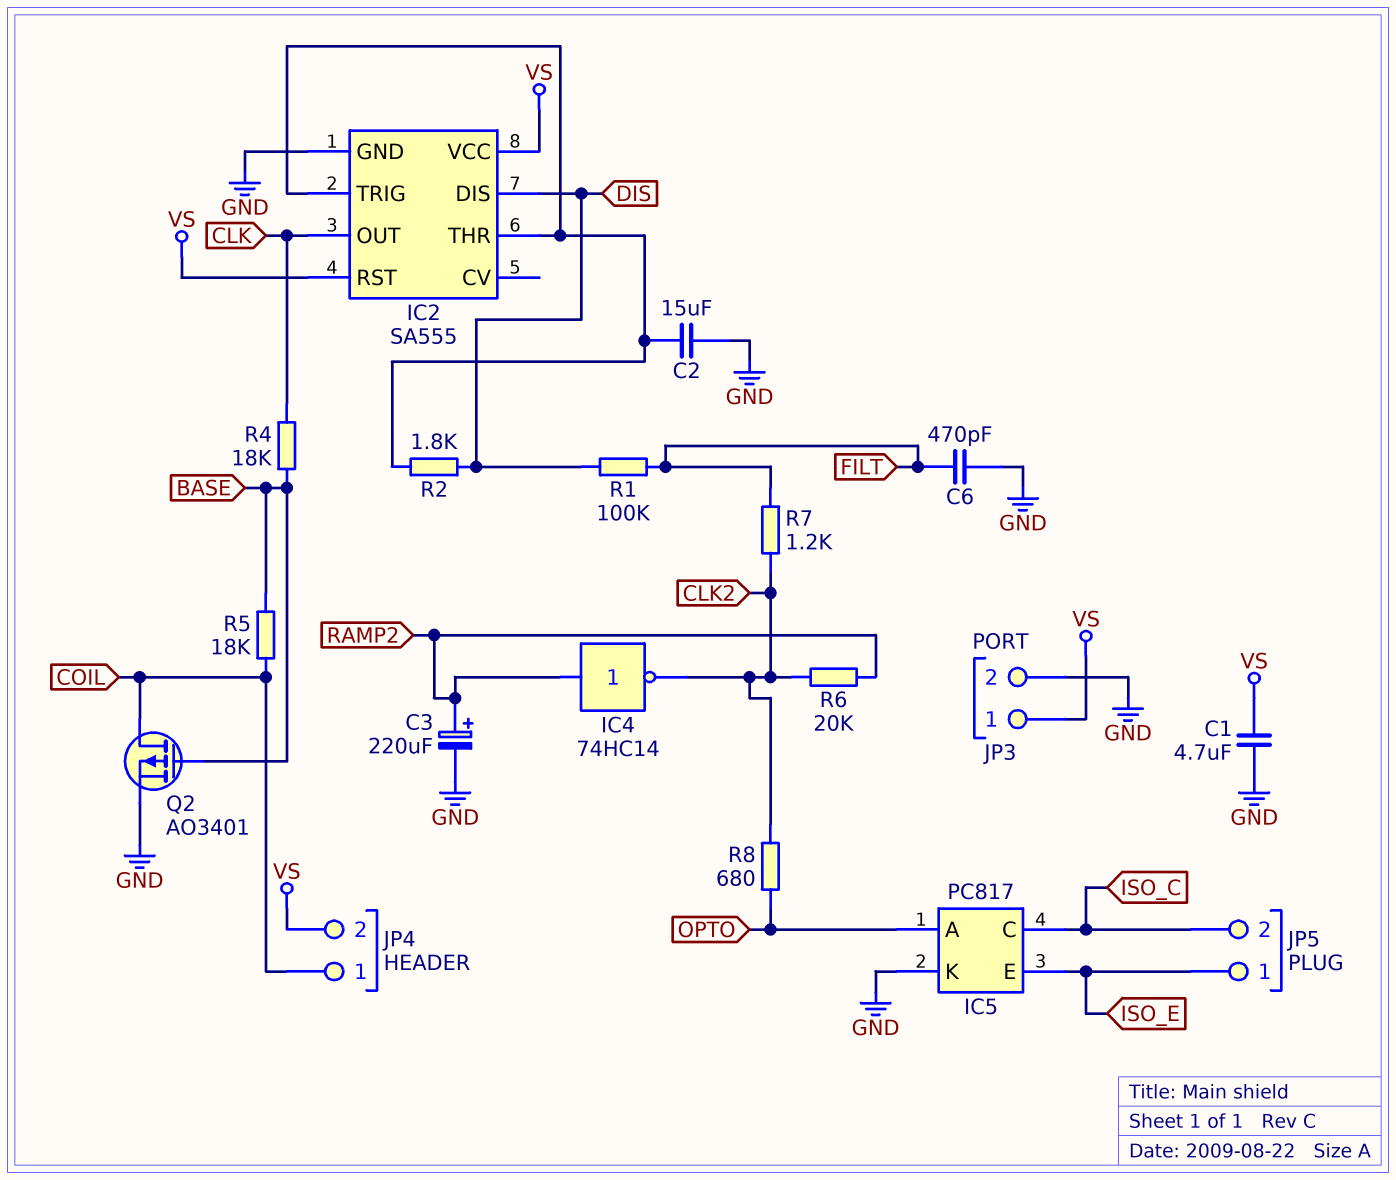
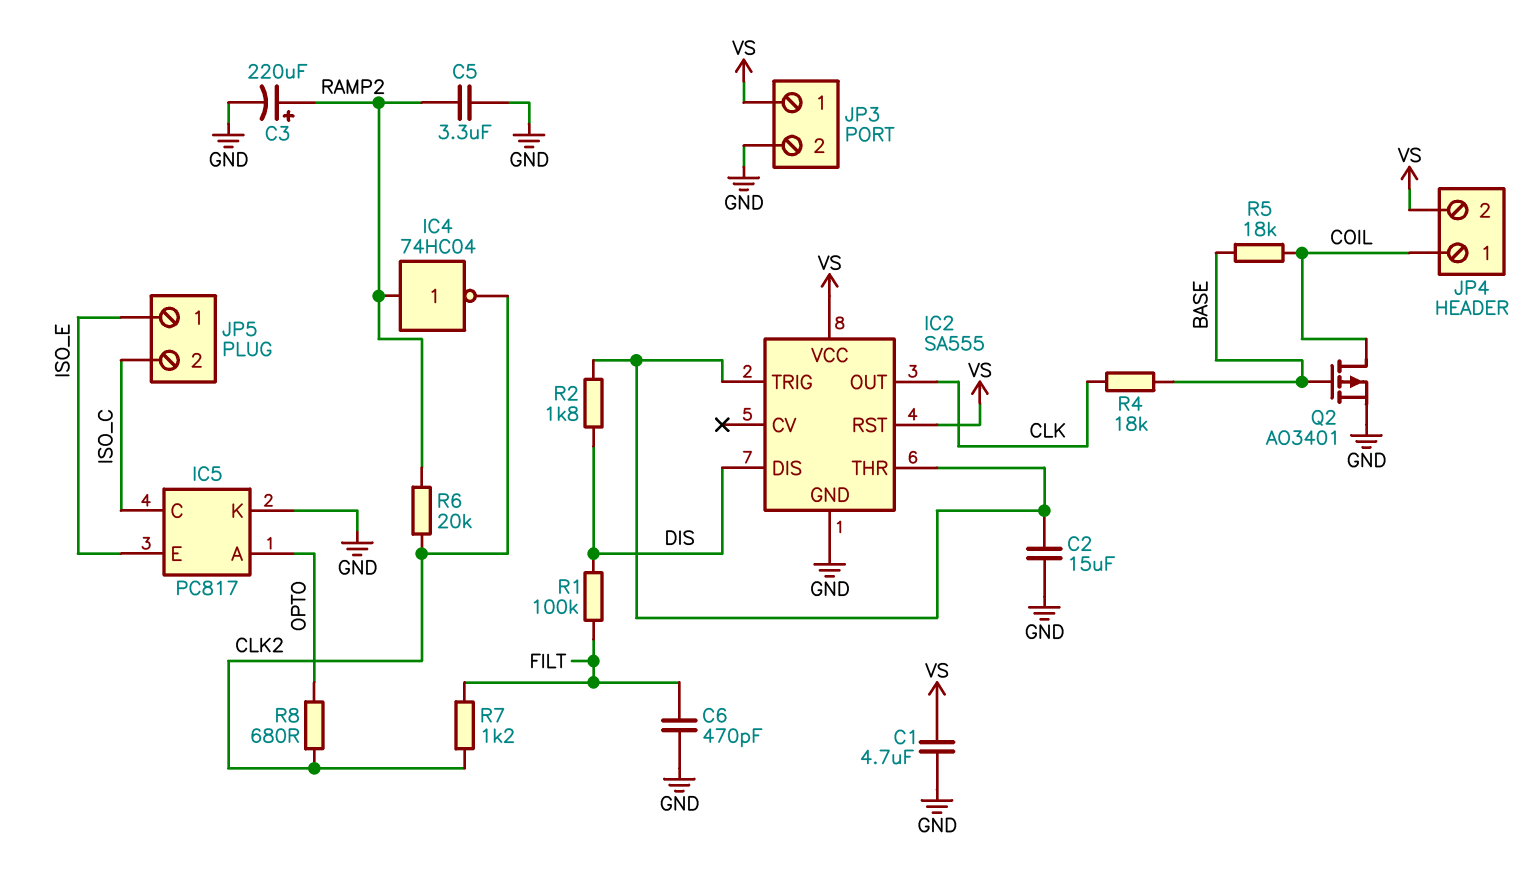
C5: none -> 3.3uF (GND, RAMP2)
IC4: NOT 74HC14 (in RAMP2, out CLK2) -> NOT 74HC04 (in RAMP2, out CLK2)

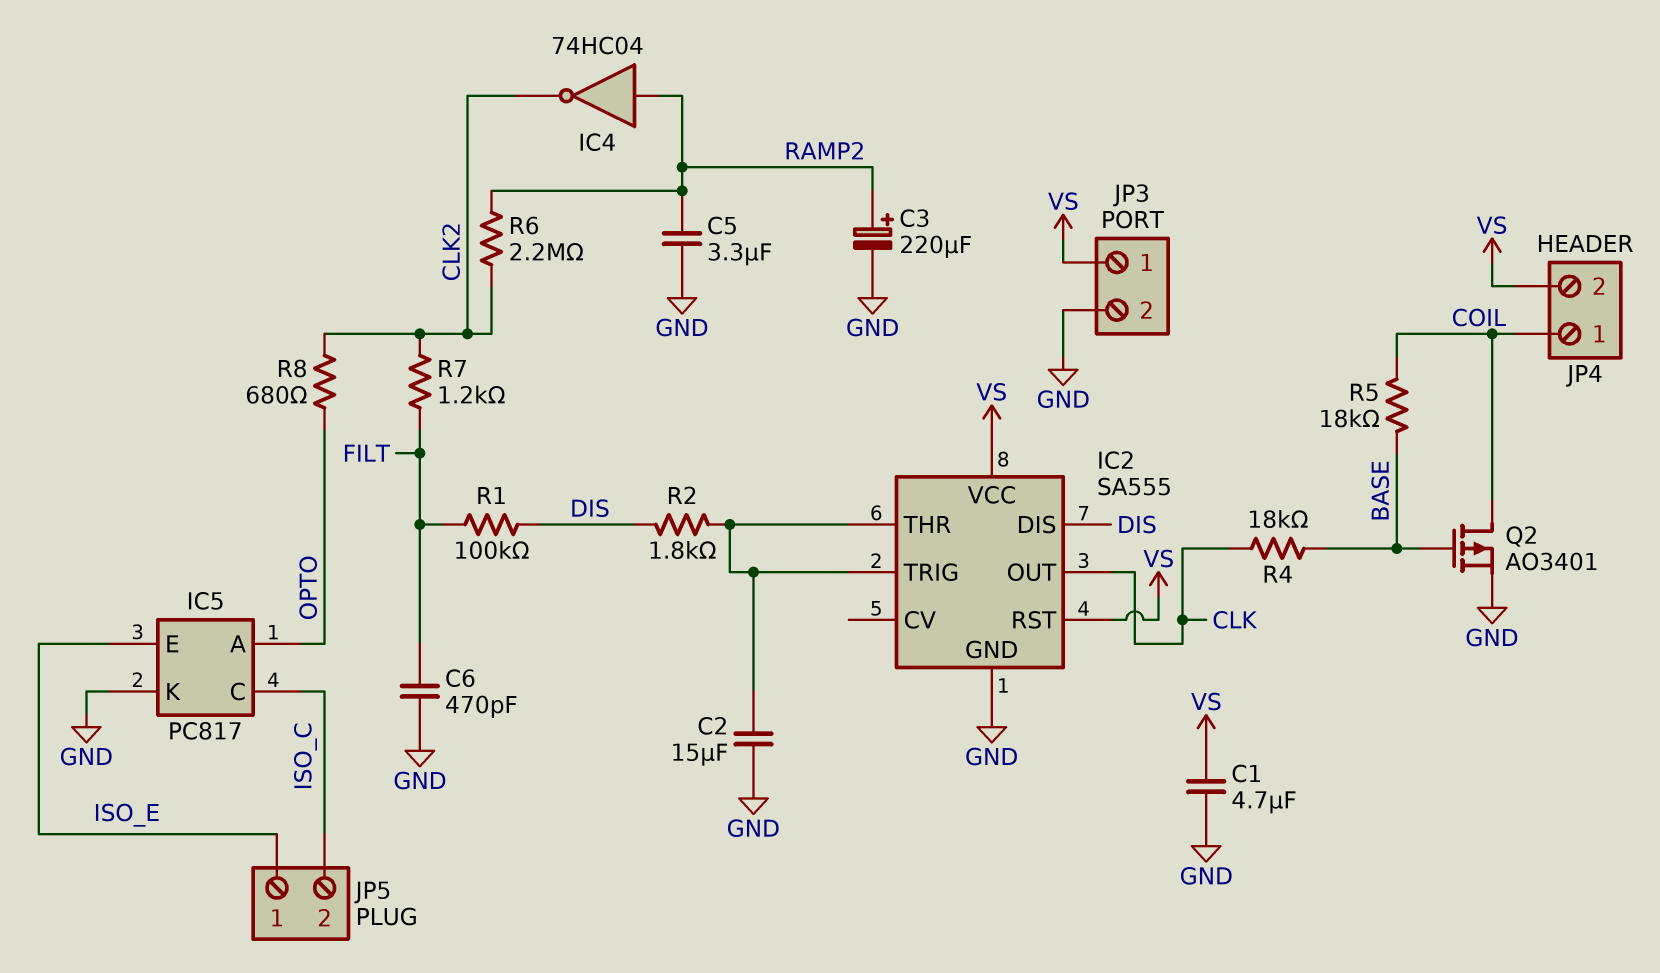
R6: 20k (CLK2, RAMP2) -> 2.2M (CLK2, RAMP2)

